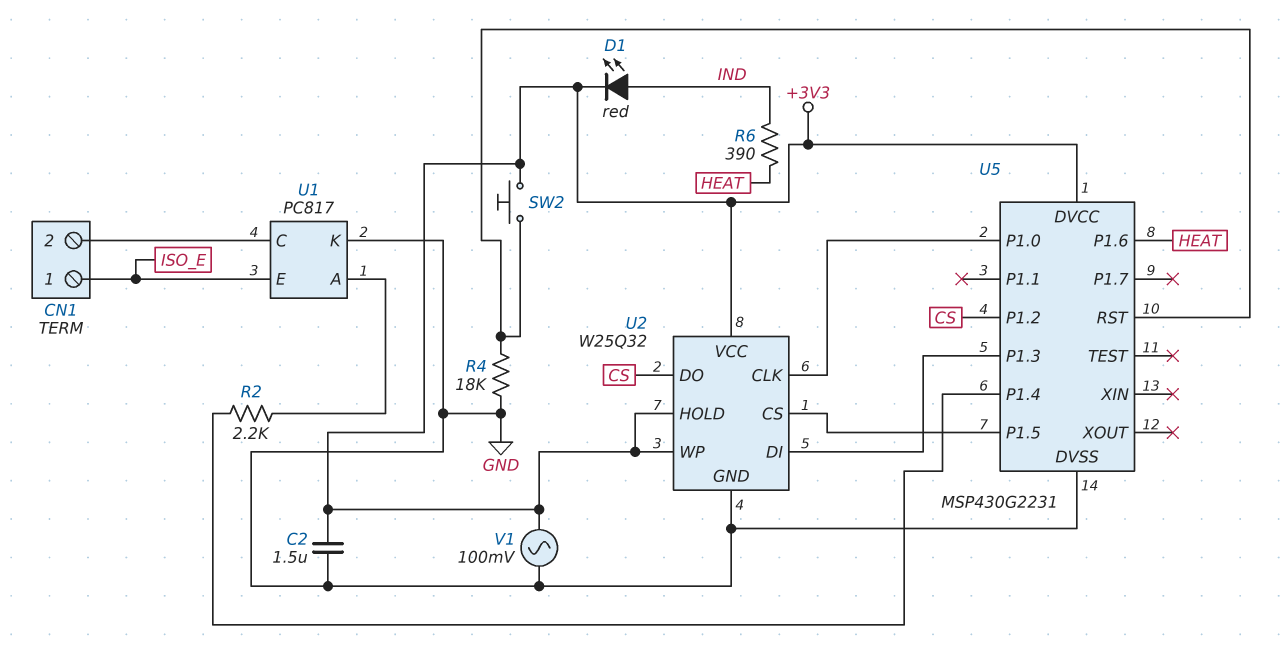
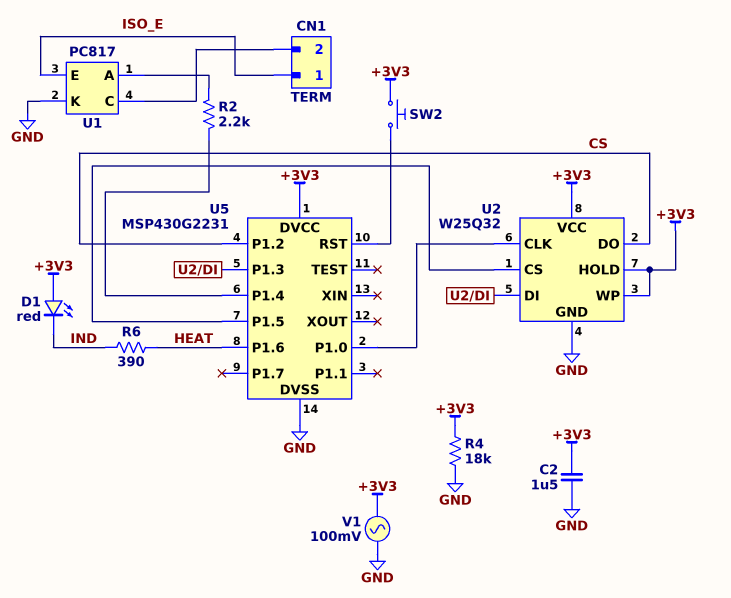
D1: LED red (A IND, K +3V3) -> LED red (A +3V3, K IND)
R4: 18k (GND, U5/RST) -> 18k (+3V3, GND)

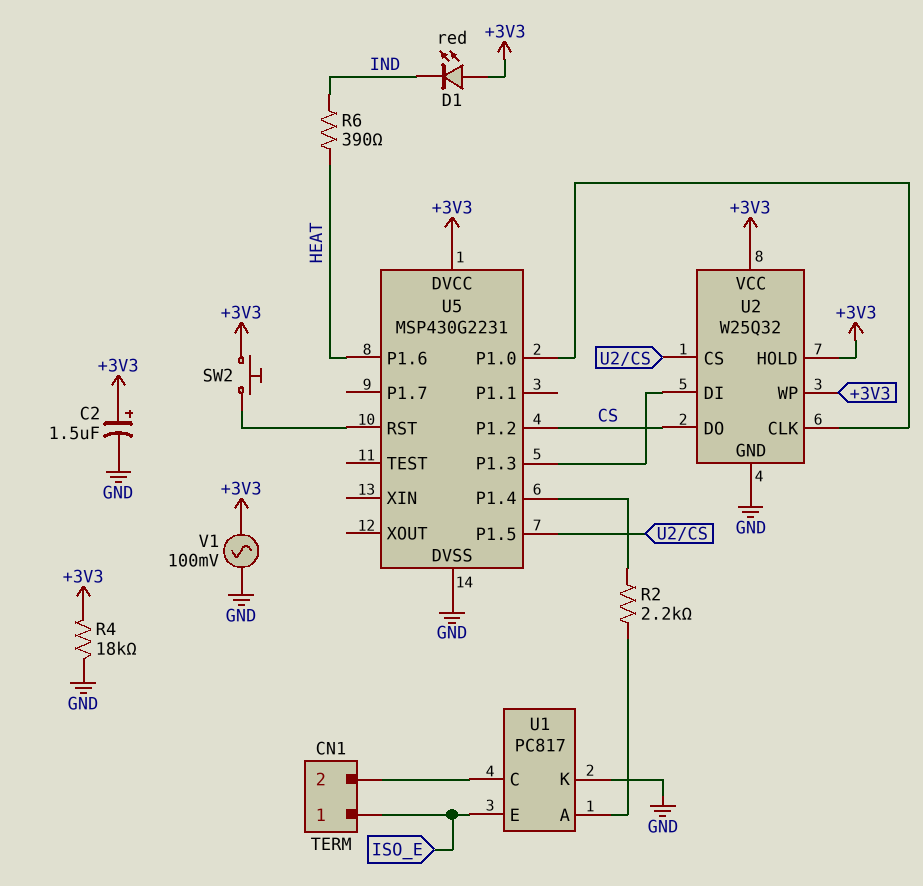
C2: 1.5uF (+3V3, GND) -> 1.5uF (plus +3V3, minus GND)

